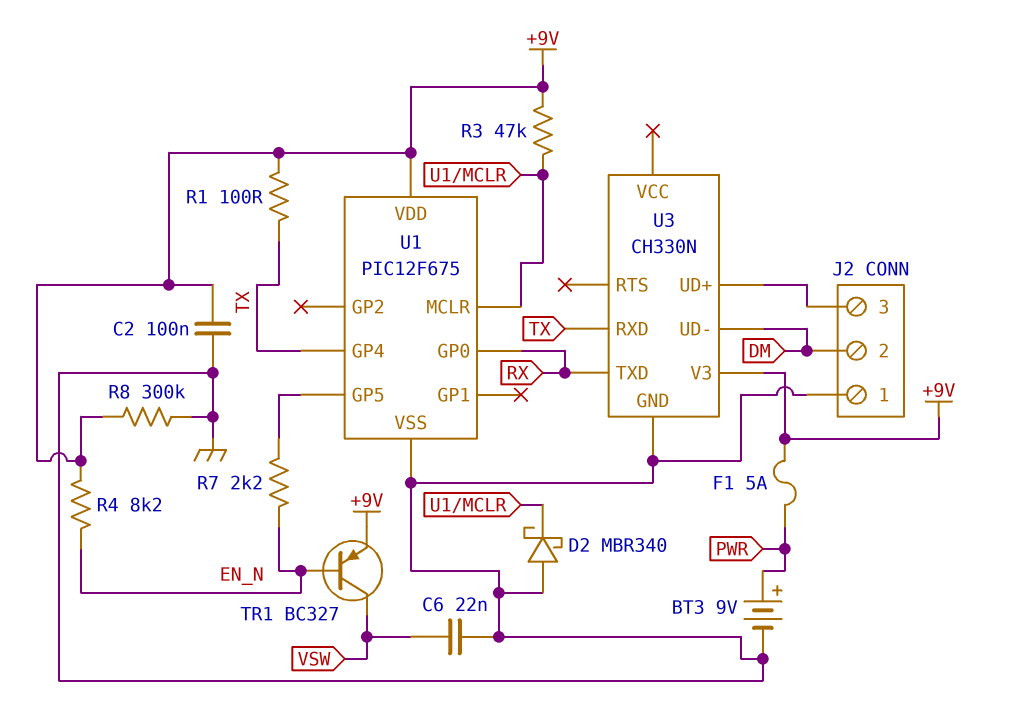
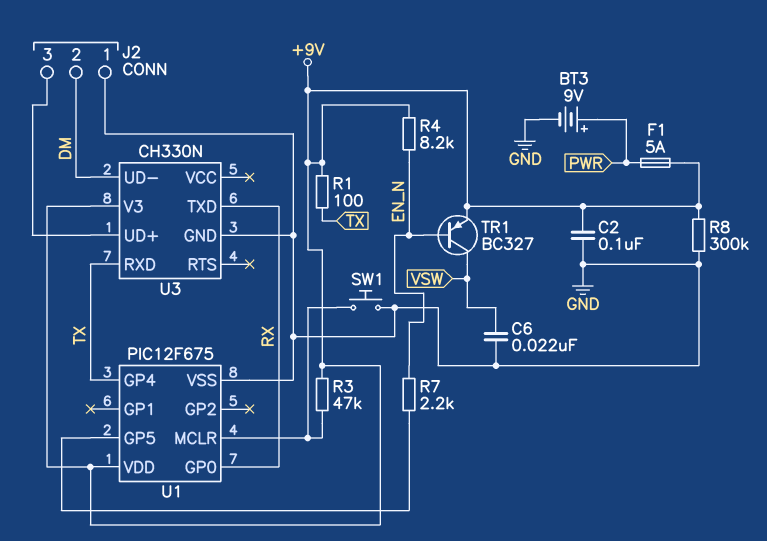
D2: schottky MBR340 (A GND, K U1/MCLR) -> none
SW1: none -> button (GND, U1/MCLR)

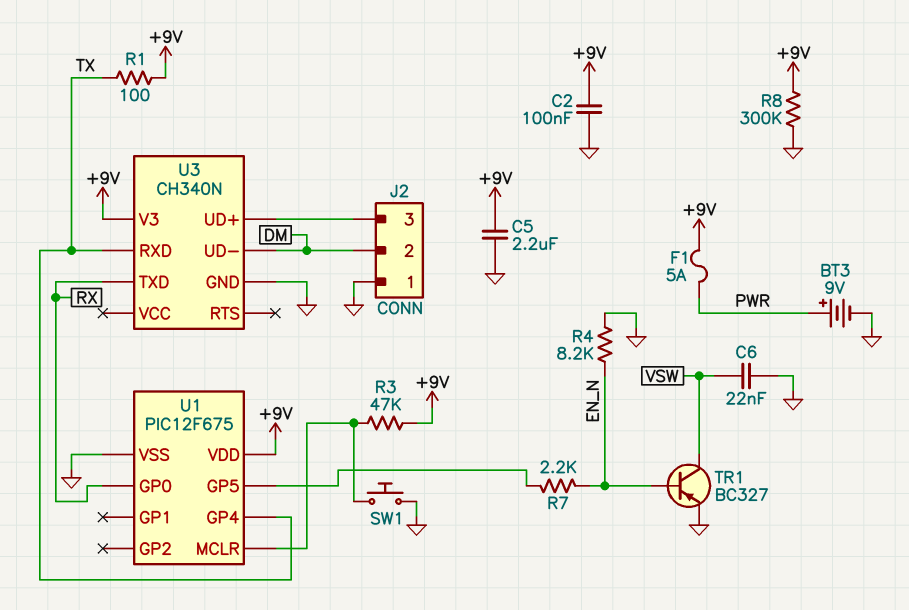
C5: none -> 2.2uF (+9V, GND)
R4: 8.2k (+9V, EN_N) -> 8.2k (EN_N, GND)
TR1: PNP BC327 (B EN_N, C VSW, E +9V) -> PNP BC327 (B EN_N, C VSW, E GND)
U3: CH330N -> CH340N

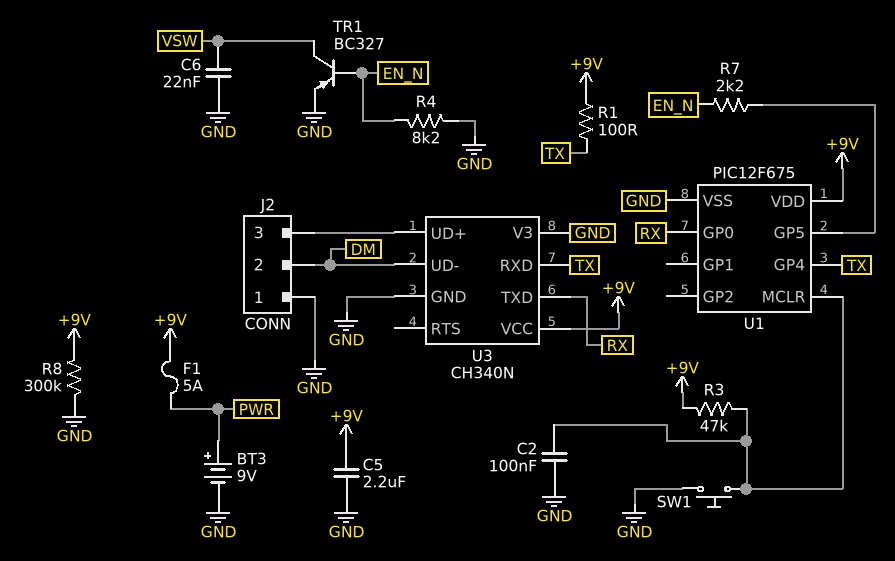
C2: 100nF (+9V, GND) -> 100nF (GND, U1/MCLR)
U3 pin V3: +9V -> GND
U3 pin VCC: none -> +9V

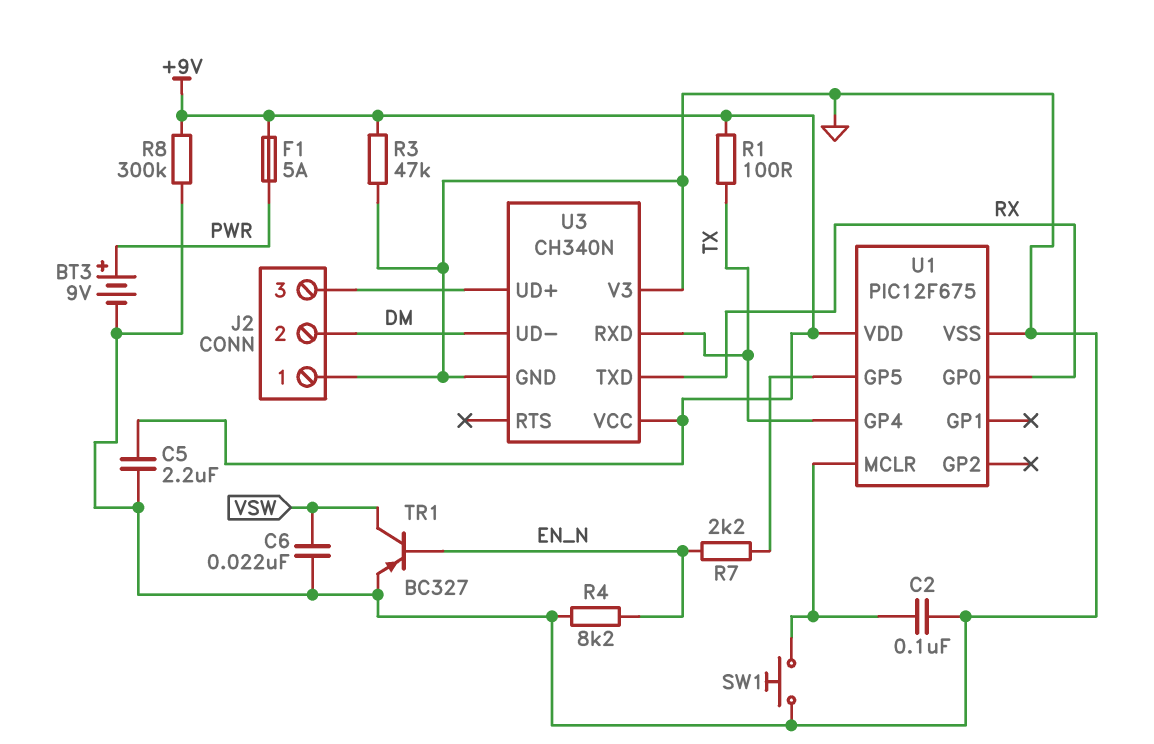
R3: 47k (+9V, U1/MCLR) -> 47k (+9V, GND)

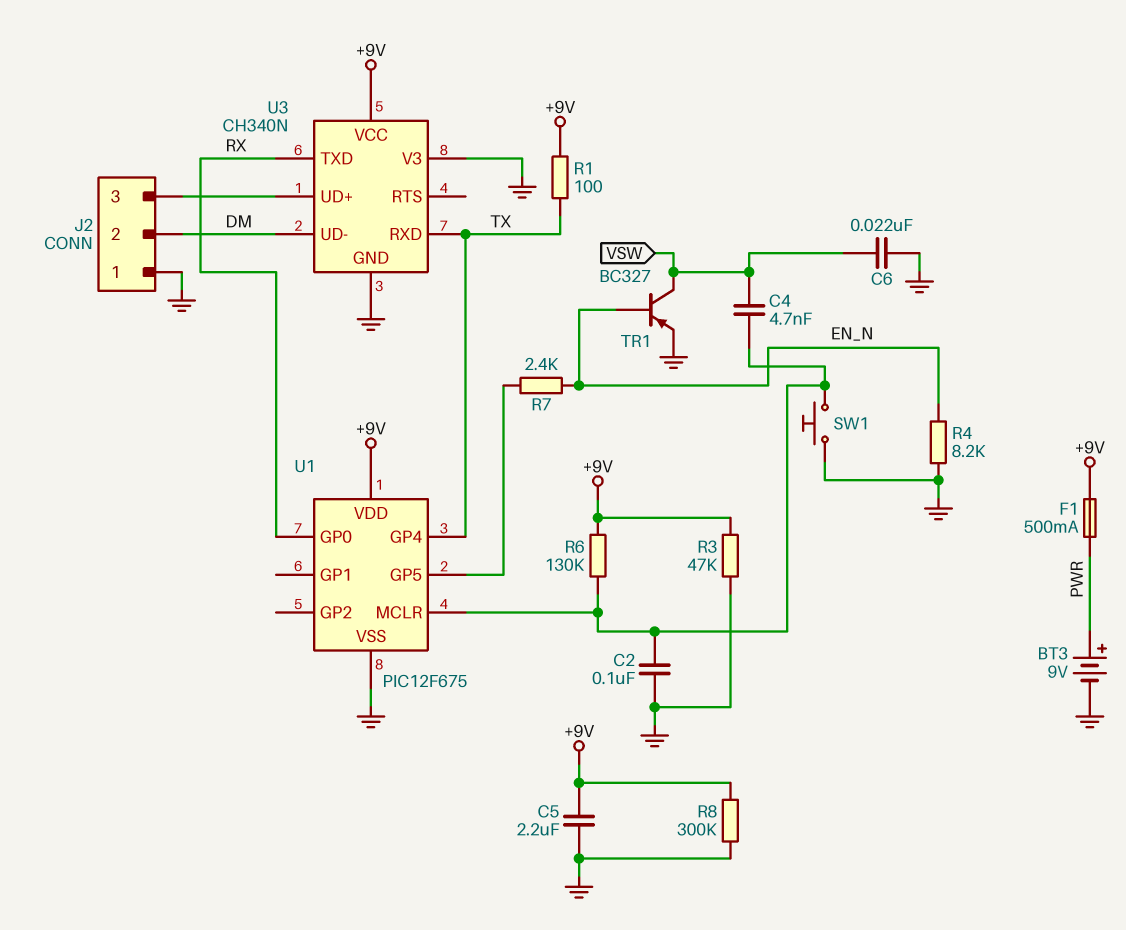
C4: none -> 4.7nF (U1/MCLR, VSW)
F1: 5A (+9V, PWR) -> 500mA (+9V, PWR)
R6: none -> 130k (+9V, U1/MCLR)
R7: 2.2k (EN_N, U1/GP5) -> 2.4k (EN_N, U1/GP5)

